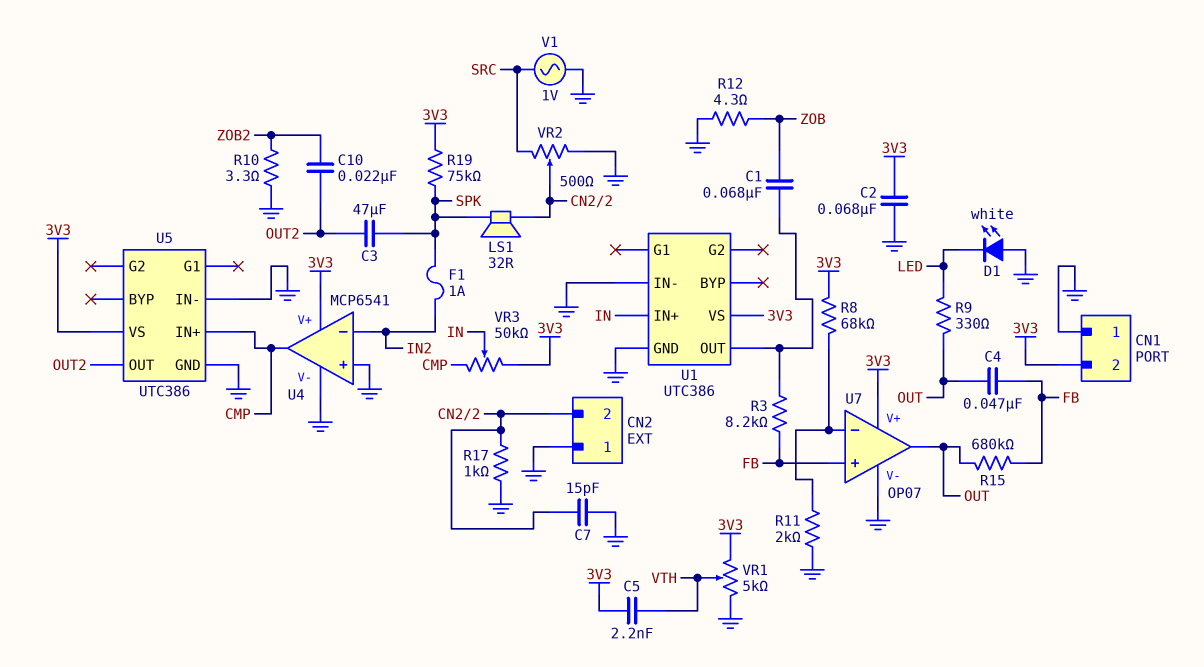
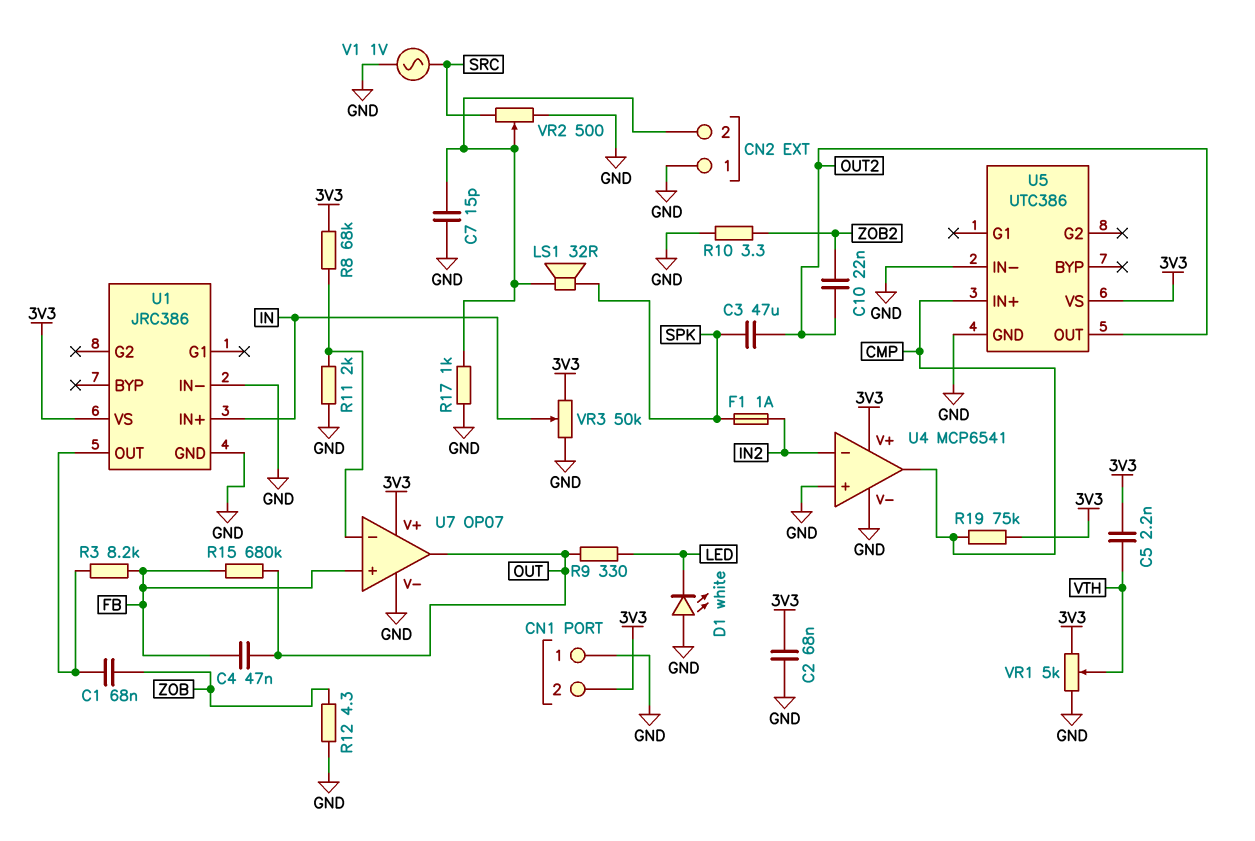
R19: 75k (3V3, SPK) -> 75k (3V3, CMP)
U1: UTC386 -> JRC386
VR3: 50k (3V3, CMP, wiper IN) -> 50k (3V3, GND, wiper IN)

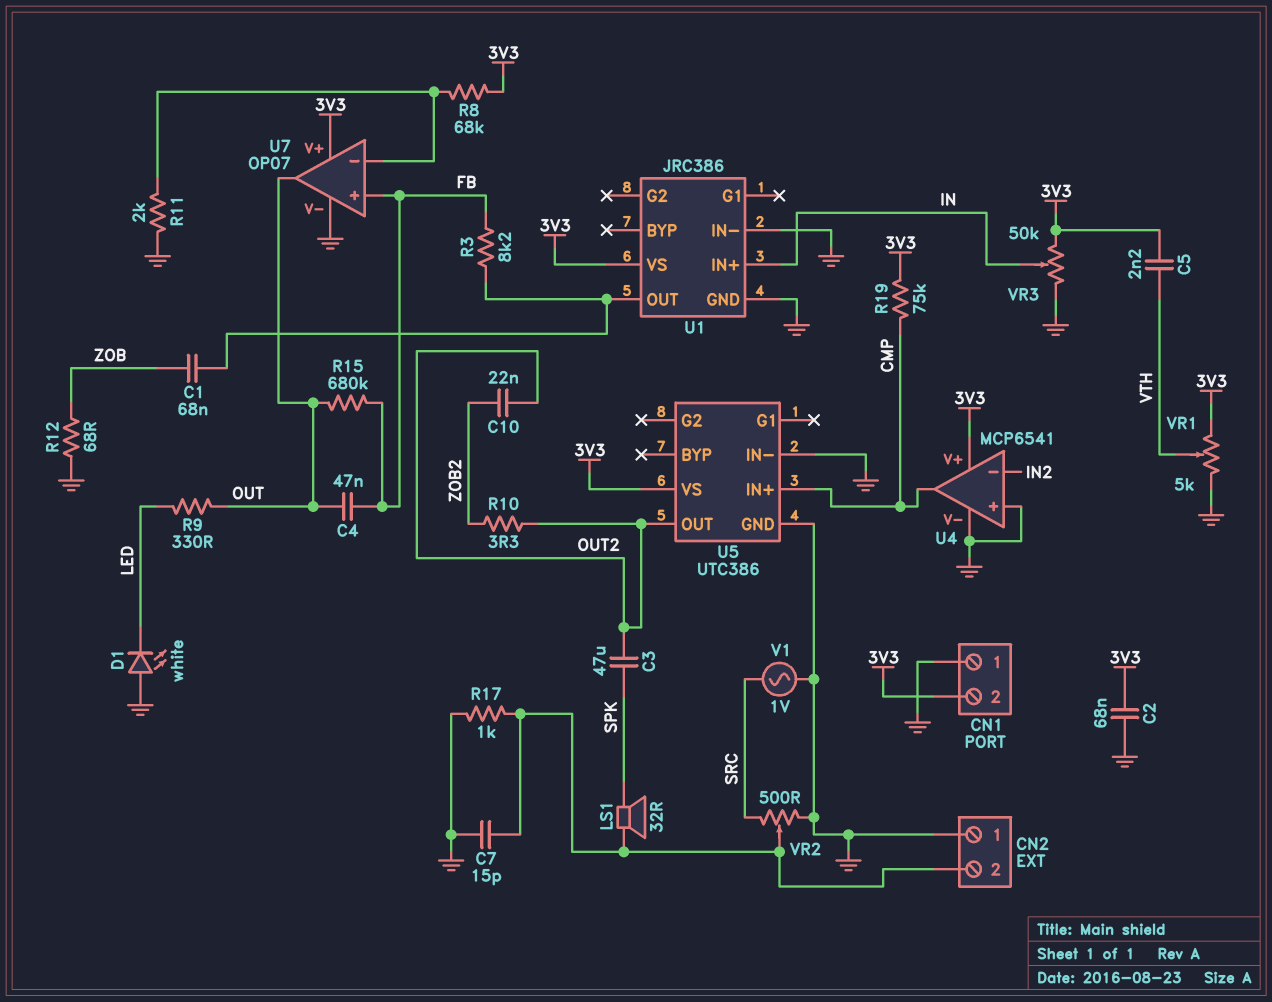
F1: 1A (IN2, SPK) -> none
R10: 3.3 (GND, ZOB2) -> 3.3 (OUT2, ZOB2)
R12: 4.3 (GND, ZOB) -> 68 (GND, ZOB)

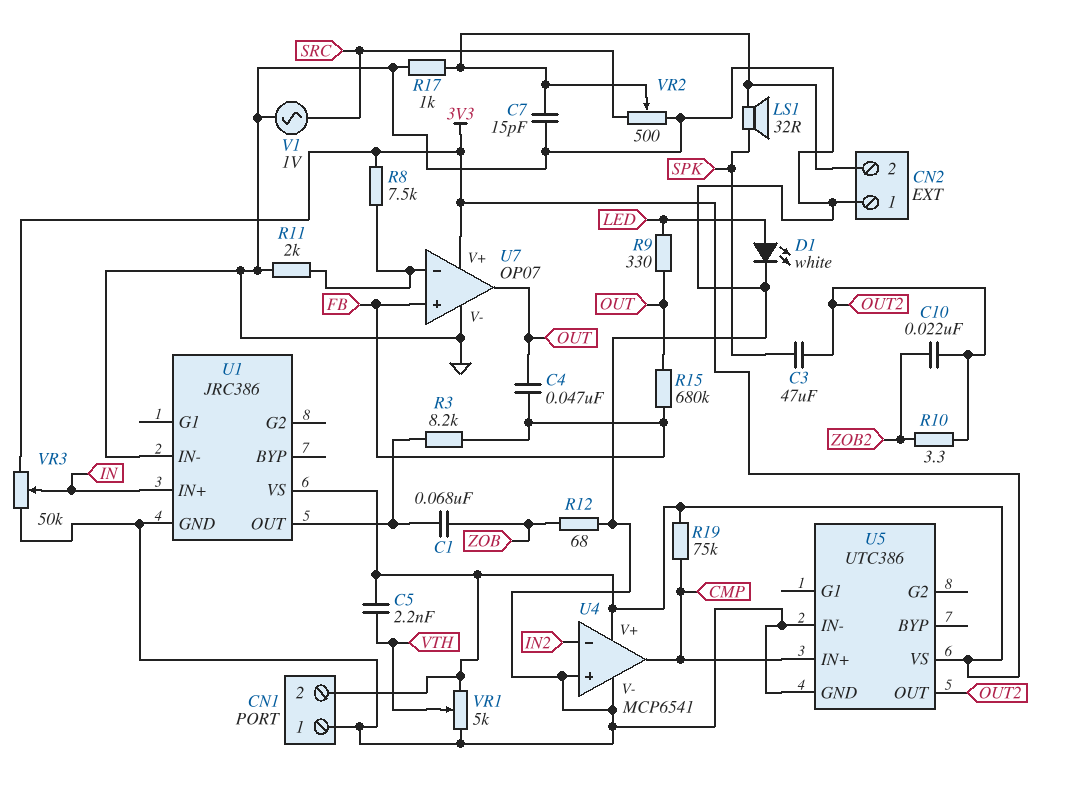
C2: 68nF (3V3, GND) -> none
D1: LED white (A GND, K LED) -> LED white (A LED, K GND)
R8: 68k (3V3, U7/in-) -> 7.5k (3V3, U7/in-)

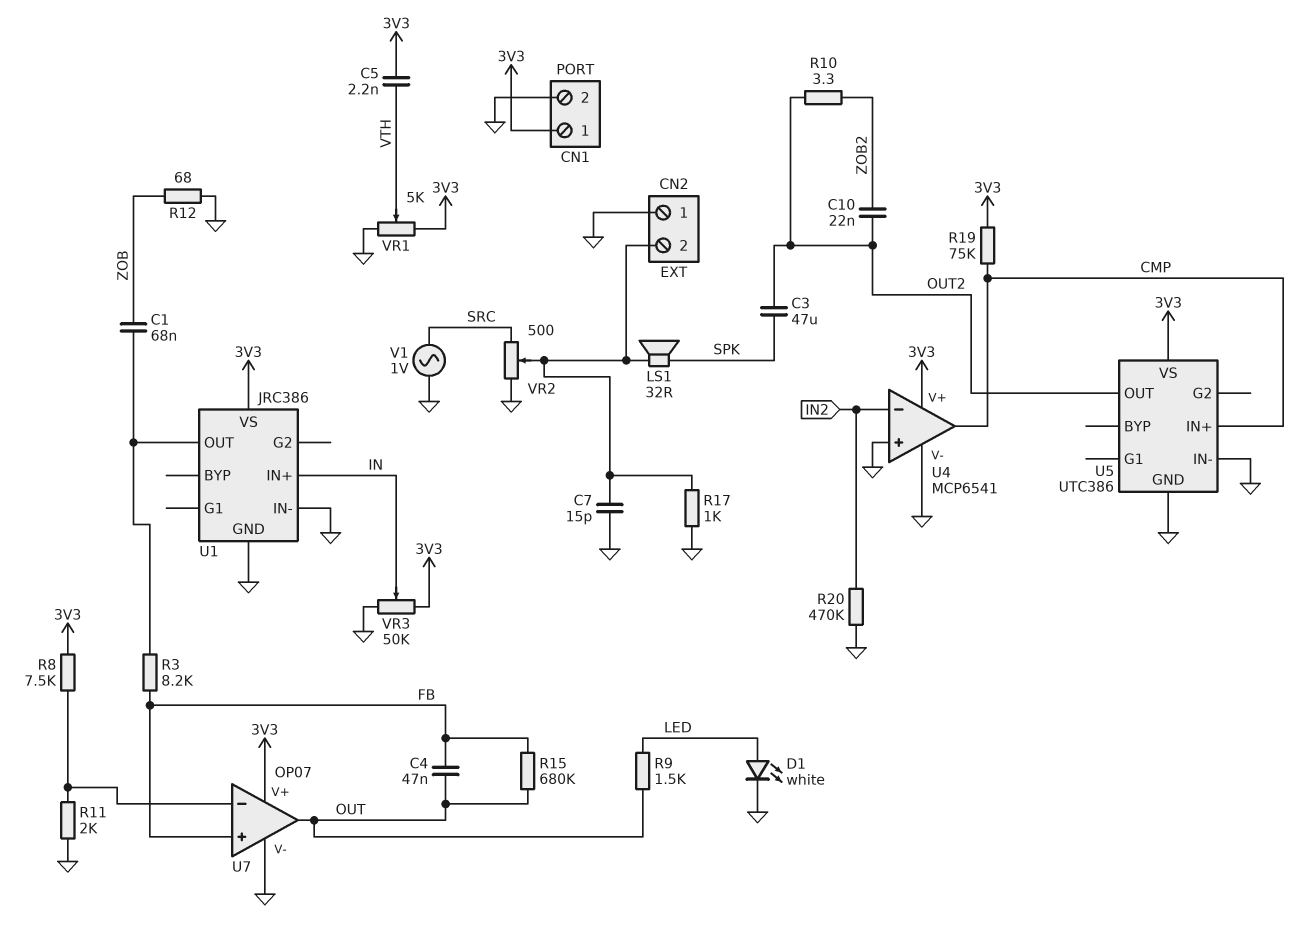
CN1 pin 1: GND -> 3V3
CN1 pin 2: 3V3 -> GND
R9: 330 (LED, OUT) -> 1.5k (LED, OUT)
R20: none -> 470k (GND, IN2)

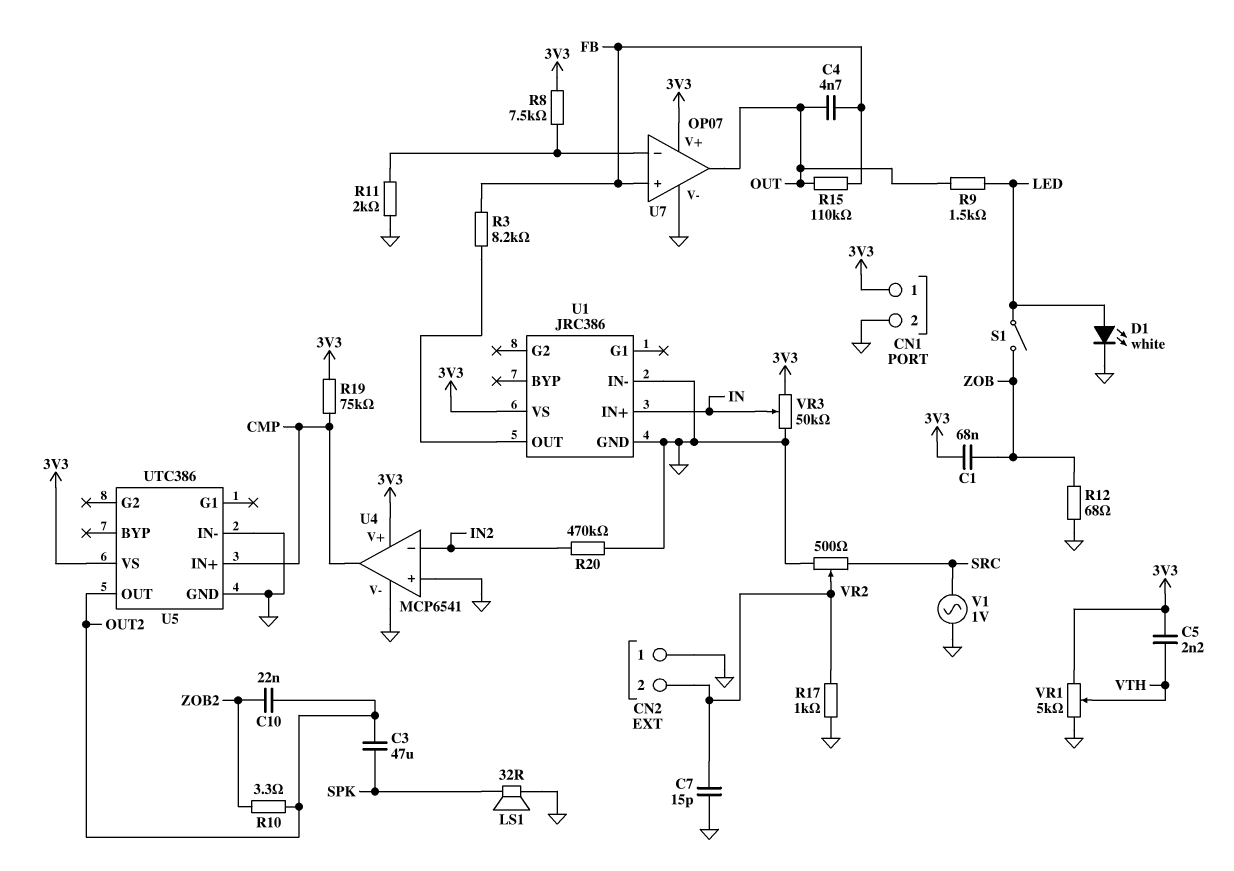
C1: 68nF (U1/OUT, ZOB) -> 68nF (3V3, ZOB)
C4: 47nF (FB, OUT) -> 4.7nF (FB, OUT)
LS1: speaker 32R (CN2/2, SPK) -> speaker 32R (GND, SPK)
R15: 680k (FB, OUT) -> 110k (FB, OUT)
S1: none -> switch (LED, ZOB)

